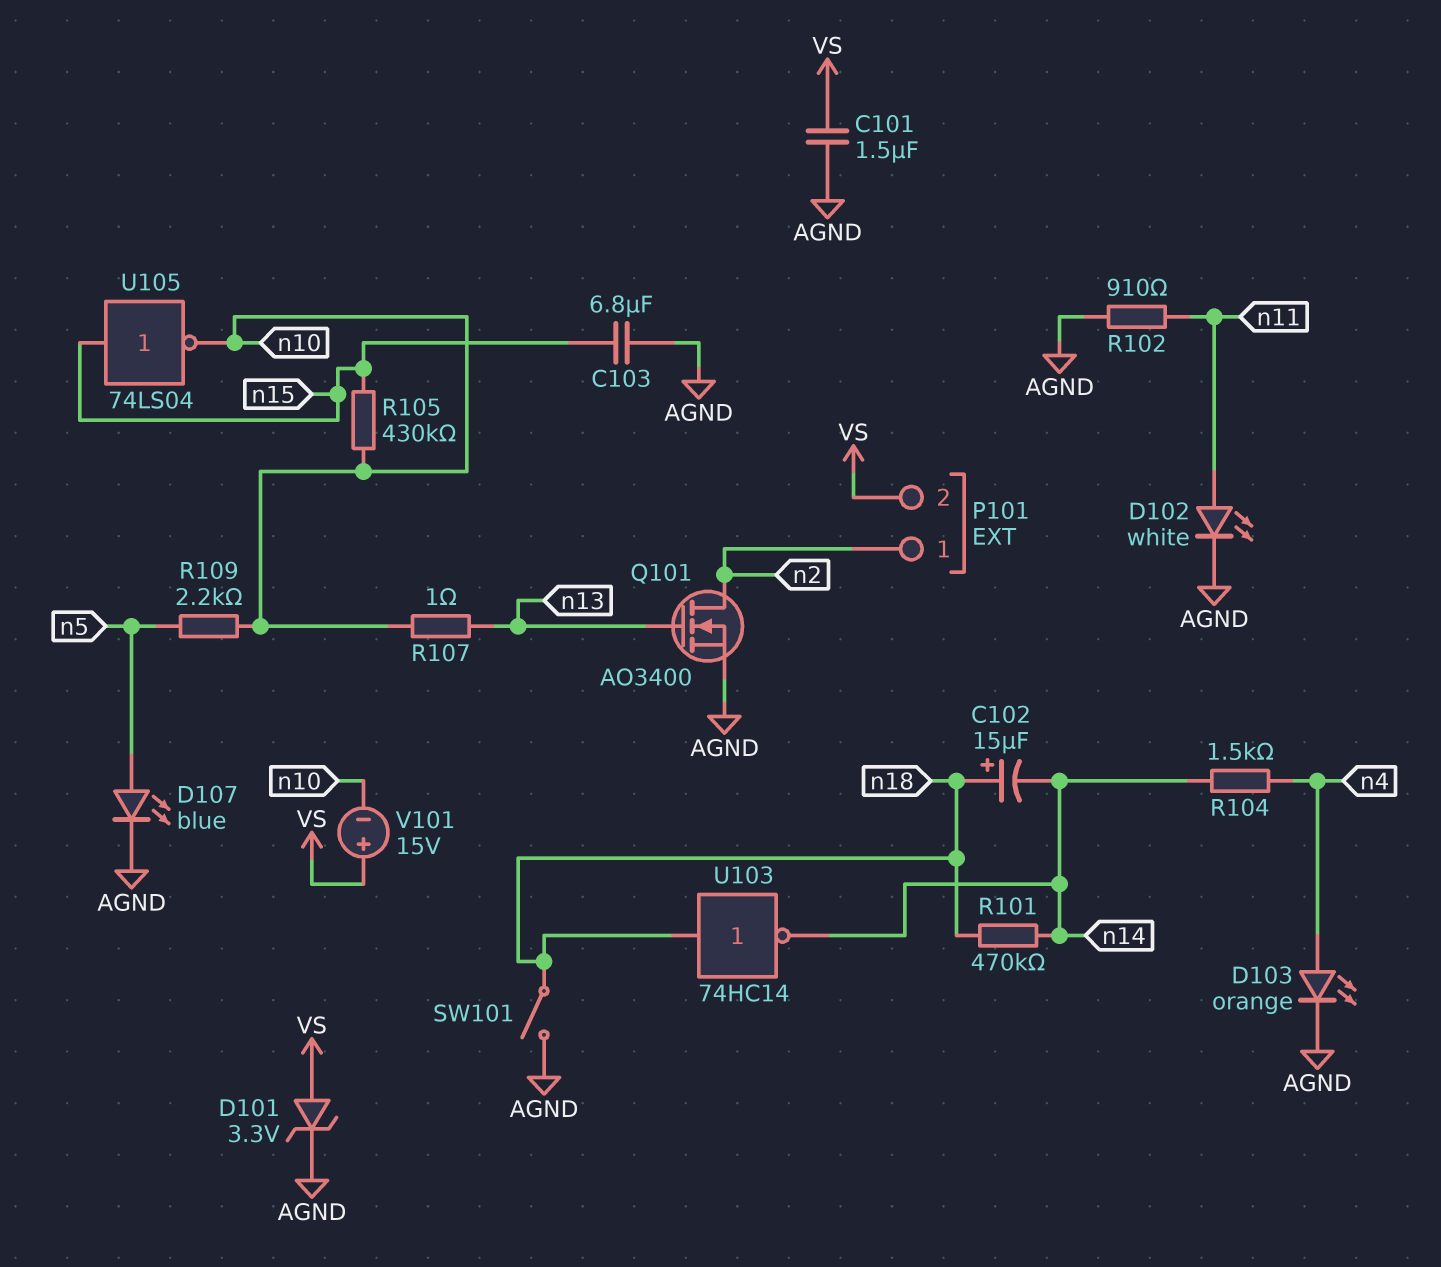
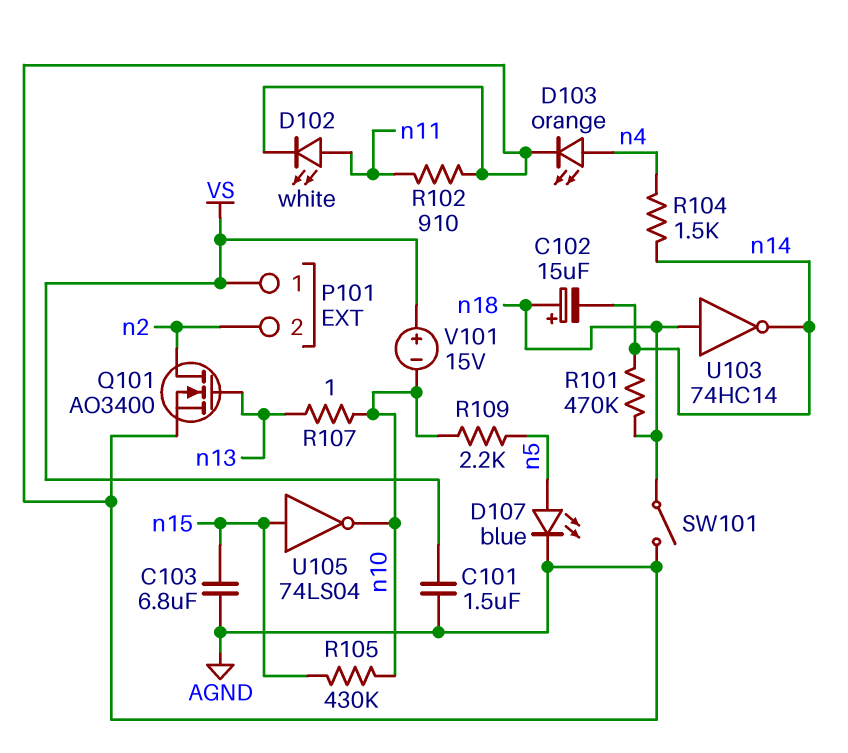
D101: zener 3.3V (A VS, K AGND) -> none
P101 pin 1: n2 -> VS
P101 pin 2: VS -> n2

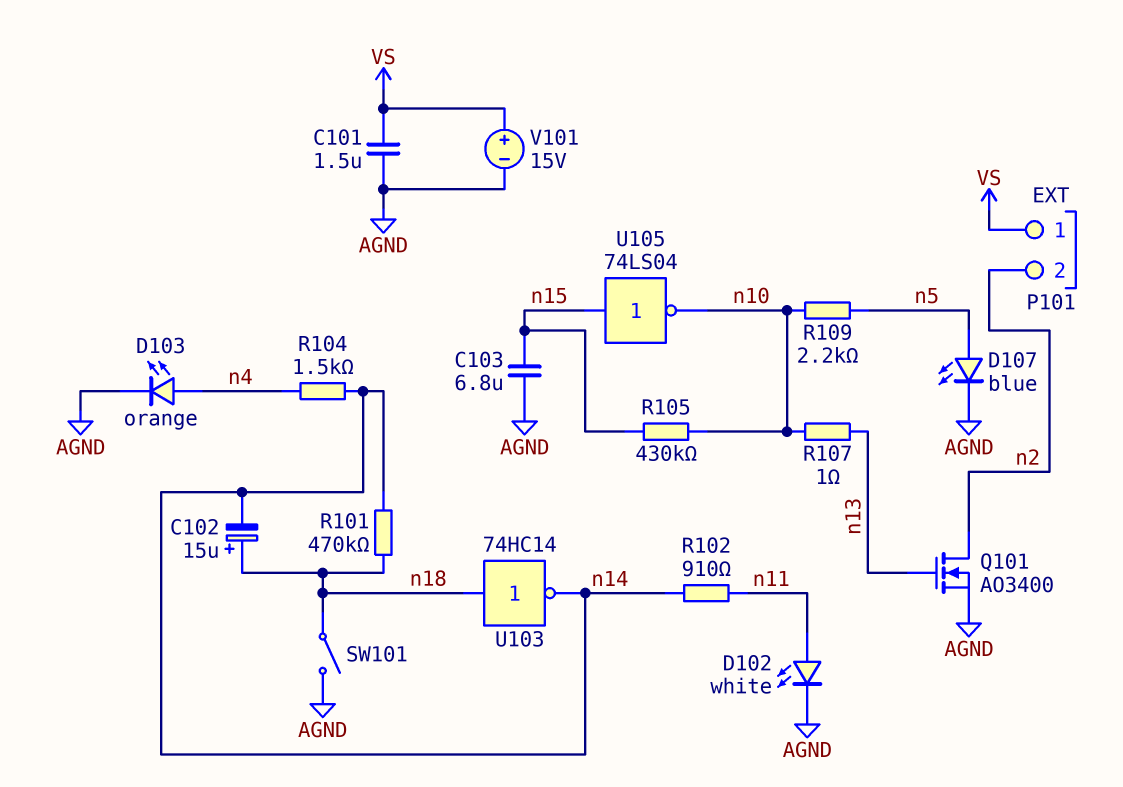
R102: 910 (AGND, n11) -> 910 (n11, n14)
V101: 15V (plus VS, minus n10) -> 15V (plus VS, minus AGND)

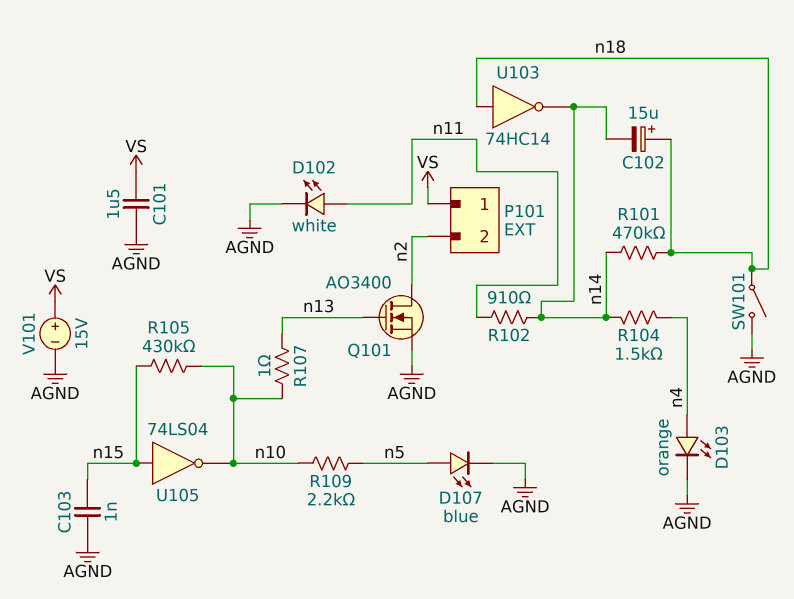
C103: 6.8uF (AGND, n15) -> 1nF (AGND, n15)

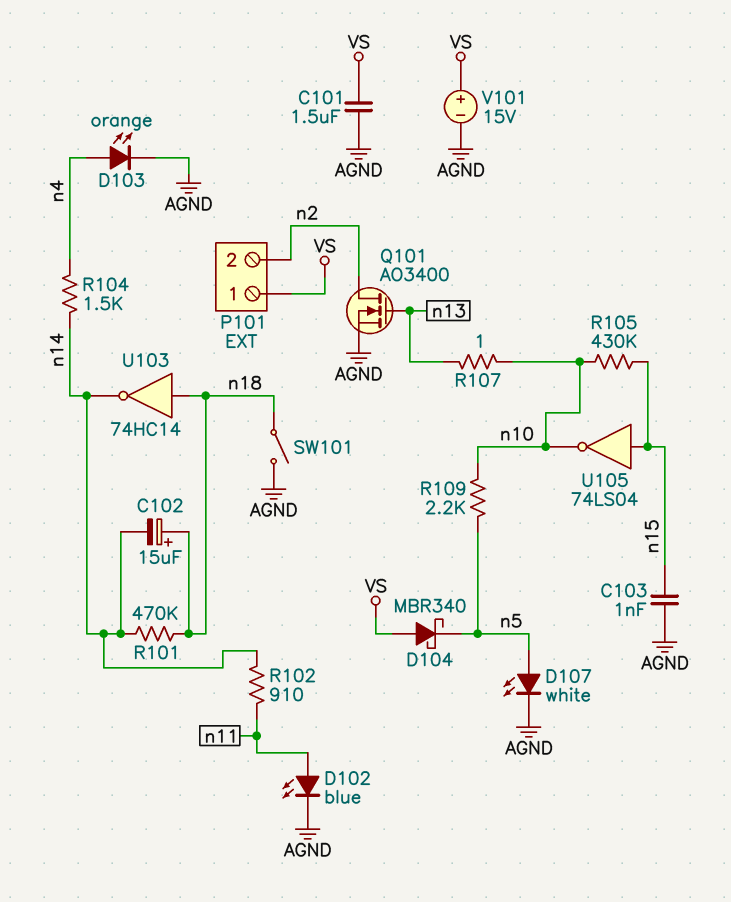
D102: LED white (A n11, K AGND) -> LED blue (A n11, K AGND)
D104: none -> schottky MBR340 (A VS, K n5)
D107: LED blue (A n5, K AGND) -> LED white (A n5, K AGND)

